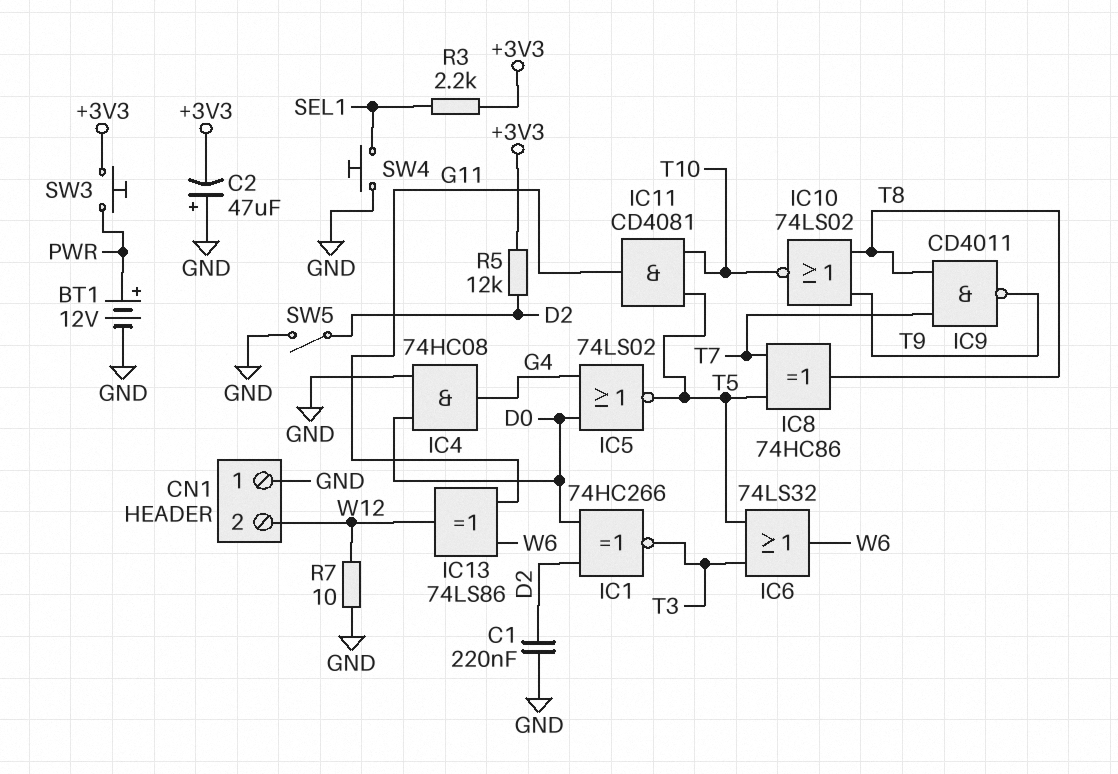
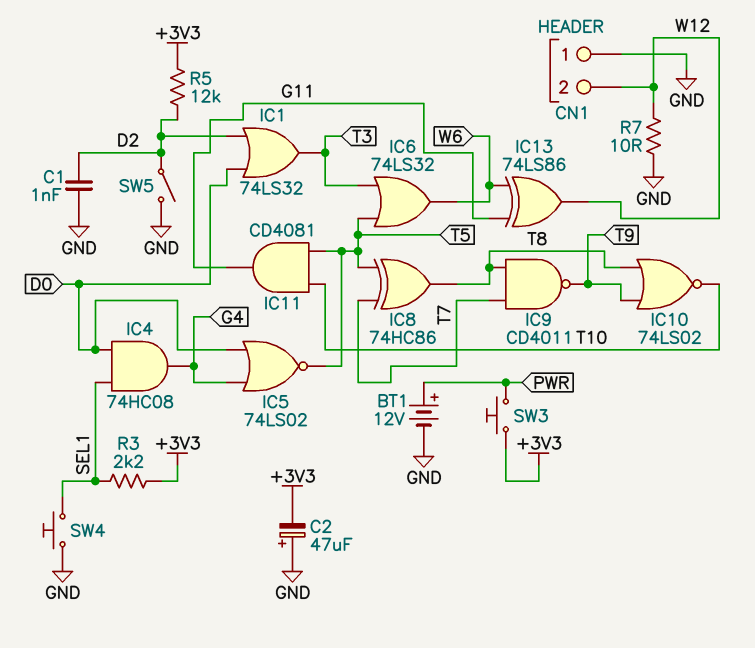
C1: 220nF (D2, GND) -> 1nF (D2, GND)
IC1: XNOR 74HC266 (in D0, in D2, out T3) -> OR 74LS32 (in D0, in D2, out T3)
IC4: AND 74HC08 (in D0, in GND, out G4) -> AND 74HC08 (in D0, in SEL1, out G4)

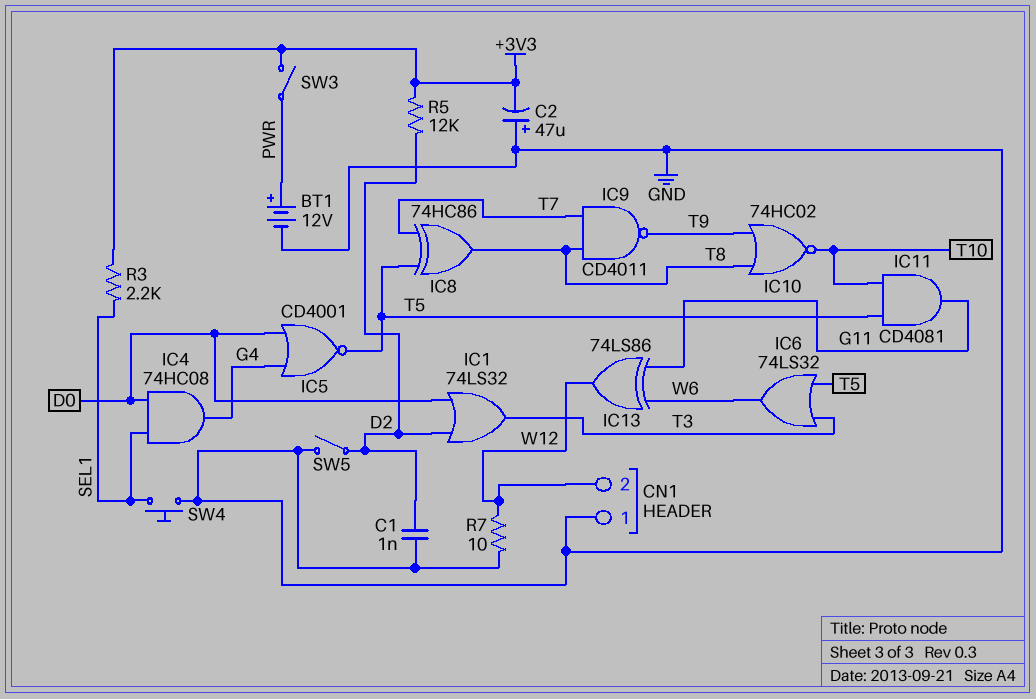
IC5: NOR 74LS02 (in D0, in G4, out T5) -> NOR CD4001 (in D0, in G4, out T5)
IC10: NOR 74LS02 (in T8, in T9, out T10) -> NOR 74HC02 (in T8, in T9, out T10)
SW3: button (+3V3, PWR) -> switch (+3V3, PWR)

